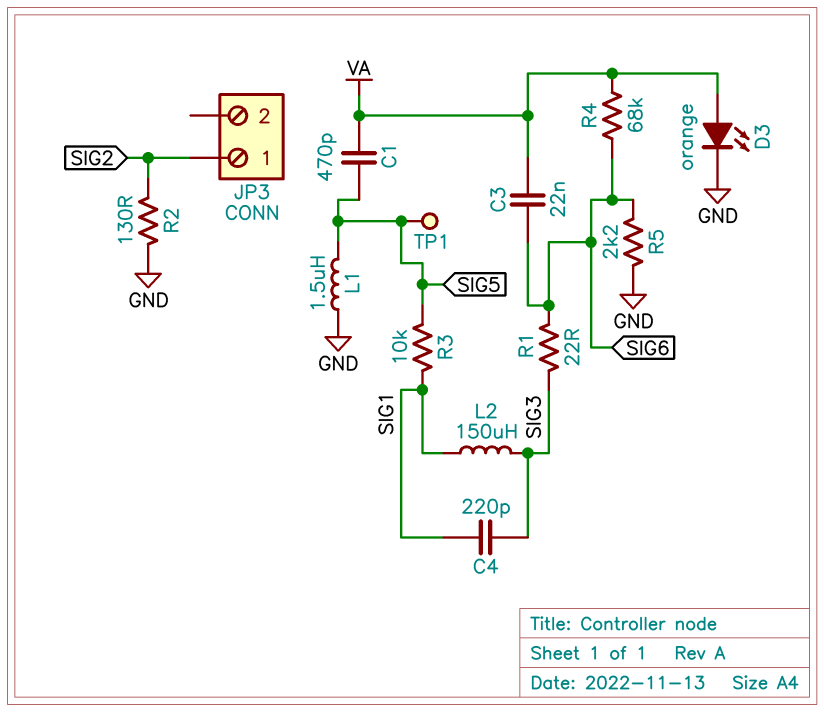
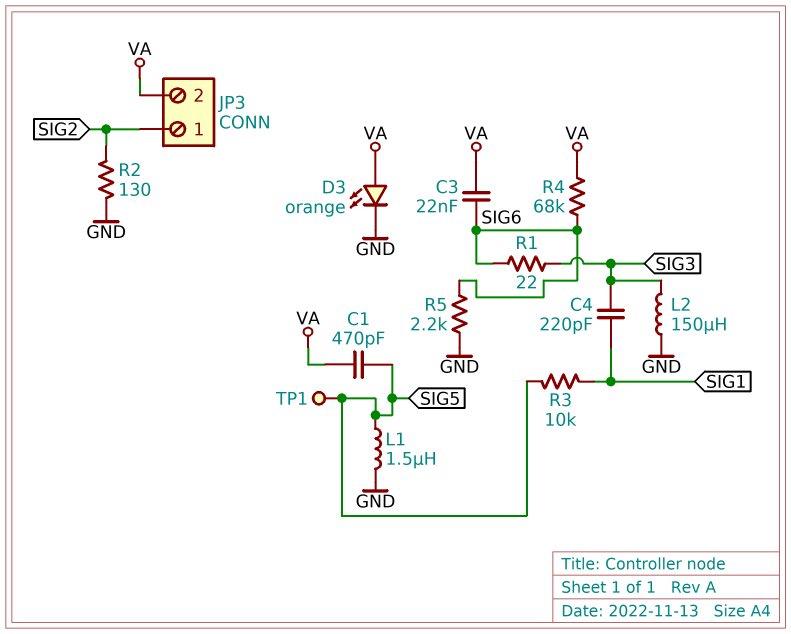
JP3 pin 2: none -> VA
L2: 150uH (SIG1, SIG3) -> 150uH (GND, SIG3)

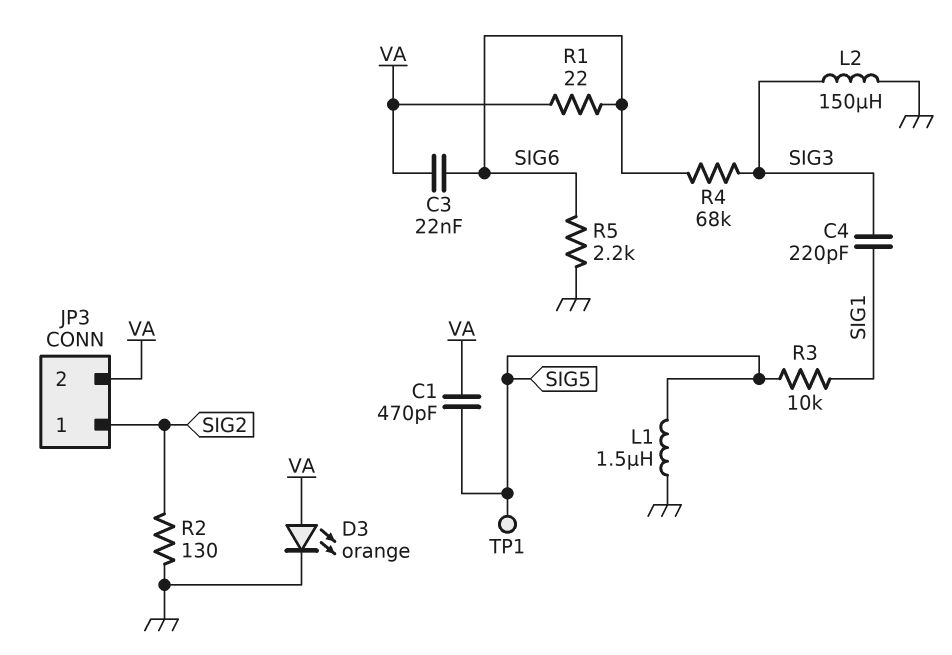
R1: 22 (SIG3, SIG6) -> 22 (SIG6, VA)
R4: 68k (SIG6, VA) -> 68k (SIG3, SIG6)

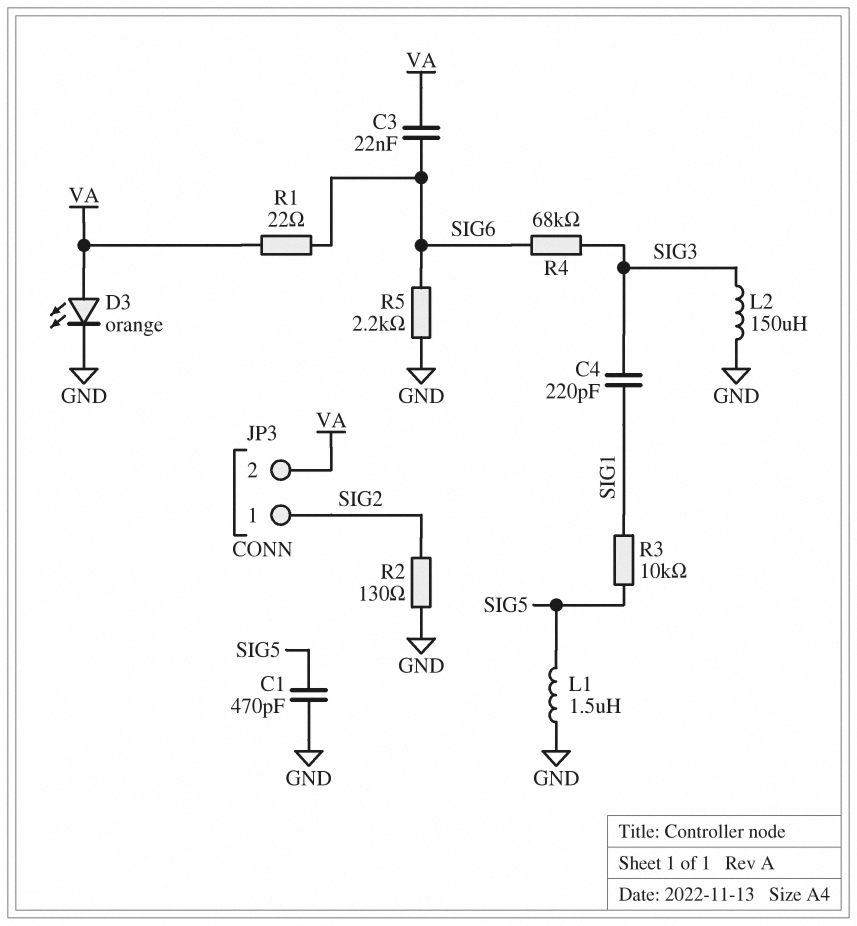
C1: 470pF (SIG5, VA) -> 470pF (GND, SIG5)
TP1: test point (SIG5) -> none

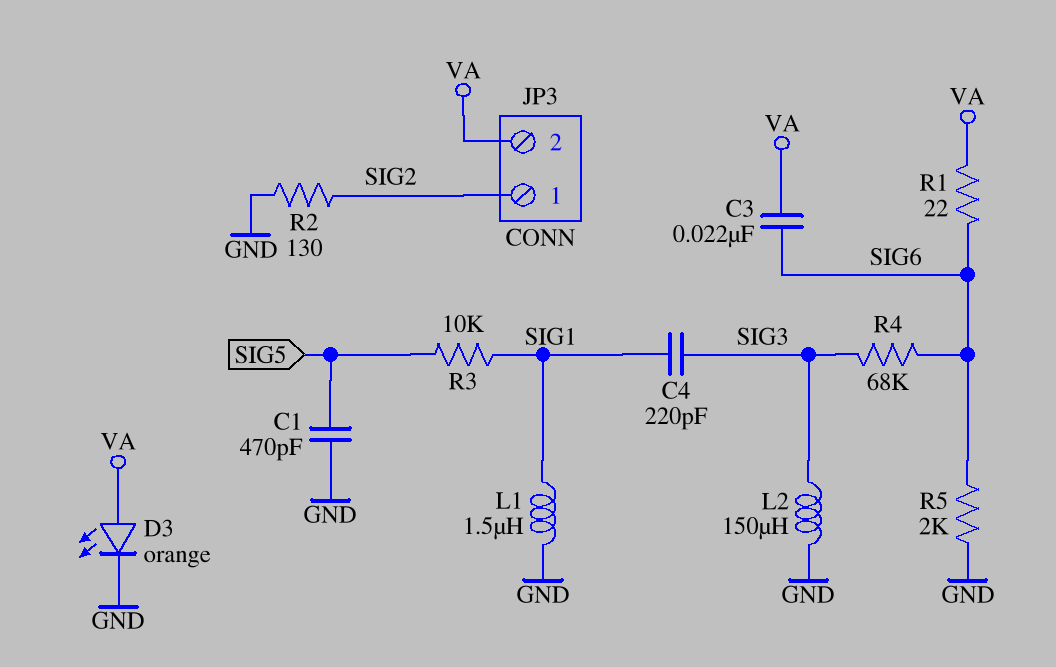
L1: 1.5uH (GND, SIG5) -> 1.5uH (GND, SIG1)
R5: 2.2k (GND, SIG6) -> 2k (GND, SIG6)

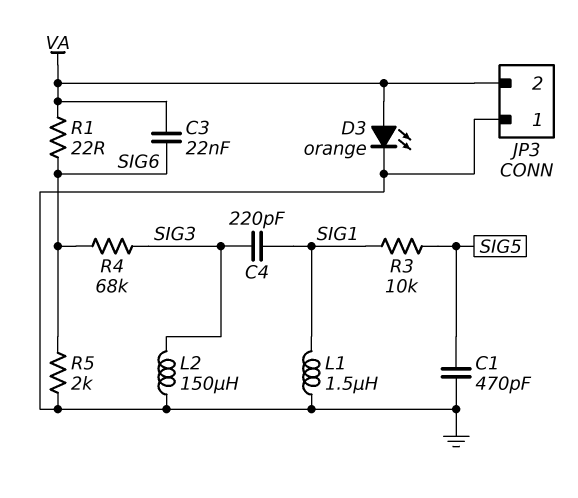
JP3 pin 1: SIG2 -> GND
R2: 130 (GND, SIG2) -> none

